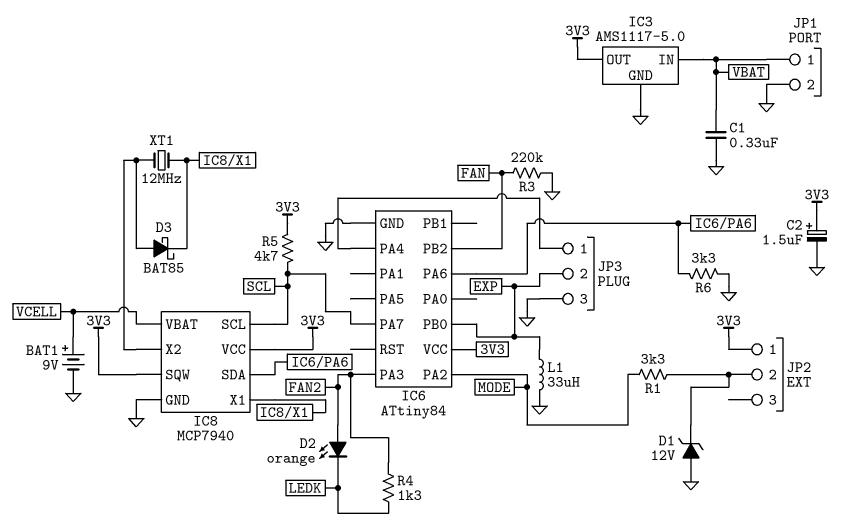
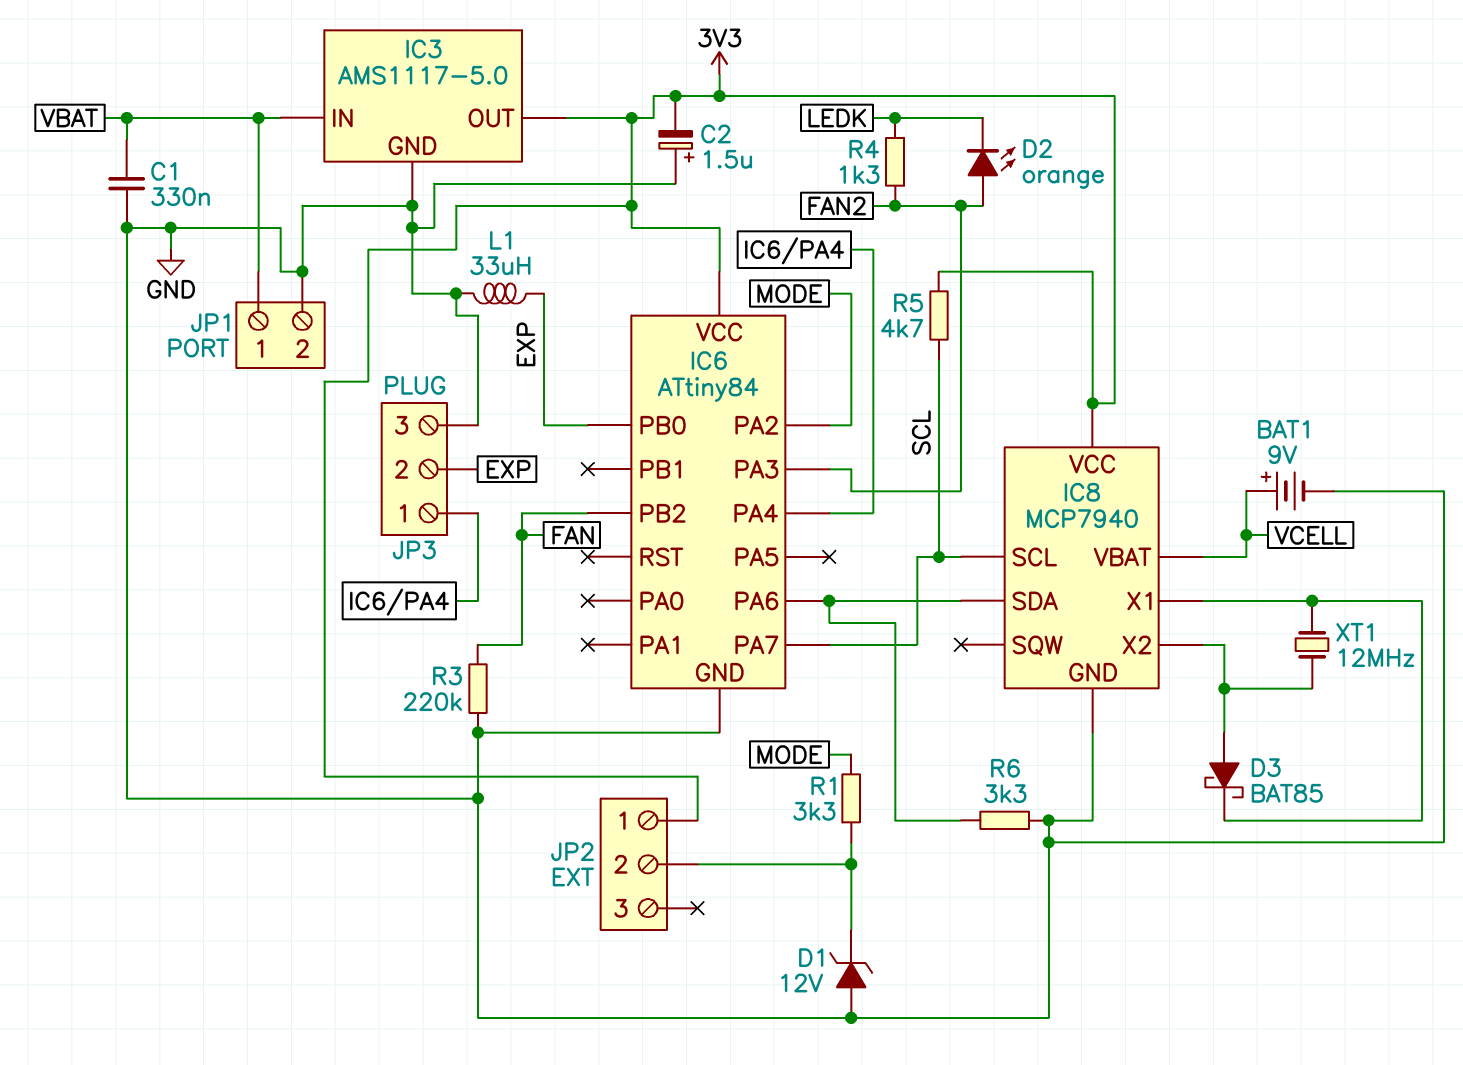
C2: 1.5uF (plus 3V3, minus GND) -> 1.5uF (plus GND, minus 3V3)
IC8 pin SQW: 3V3 -> none

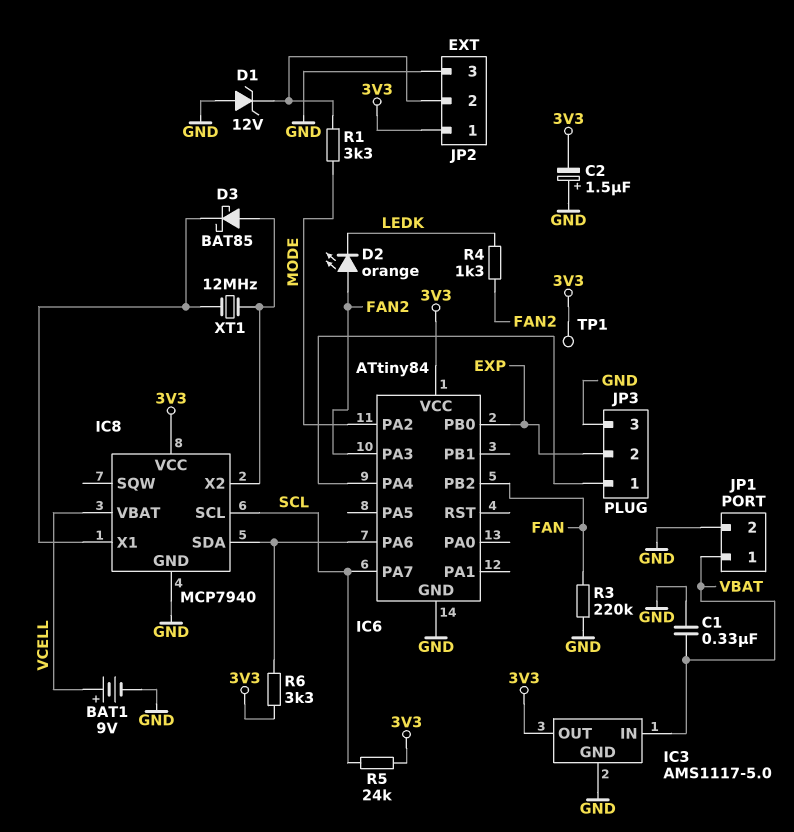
JP2 pin 3: none -> GND
L1: 33uH (EXP, GND) -> none
R5: 4.7k (3V3, SCL) -> 24k (3V3, SCL)
R6: 3.3k (GND, IC6/PA6) -> 3.3k (3V3, IC6/PA6)
TP1: none -> test point (3V3)

